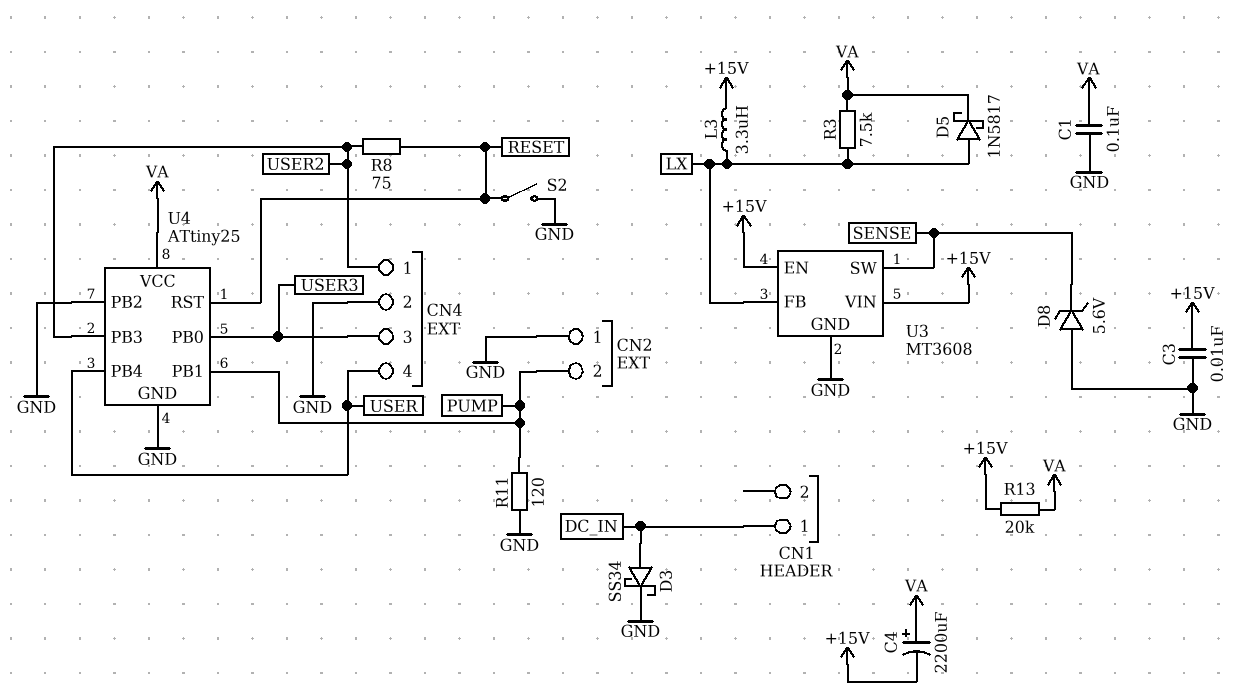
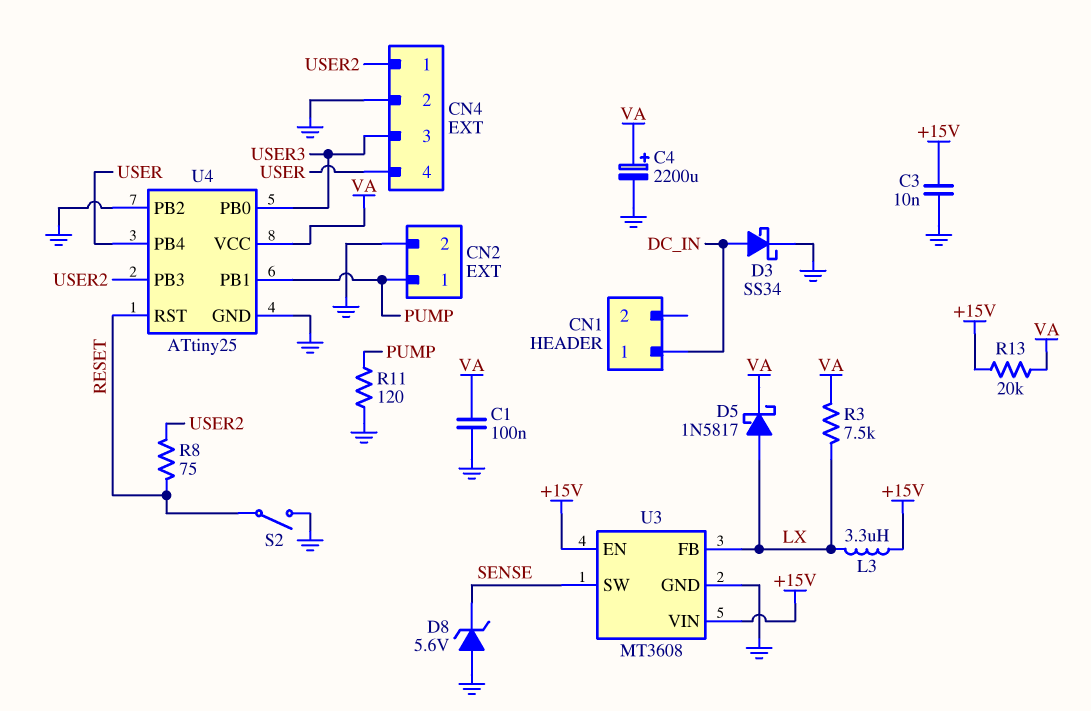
C4: 2200uF (plus VA, minus +15V) -> 2200uF (plus VA, minus GND)
CN2 pin 1: GND -> PUMP
CN2 pin 2: PUMP -> GND

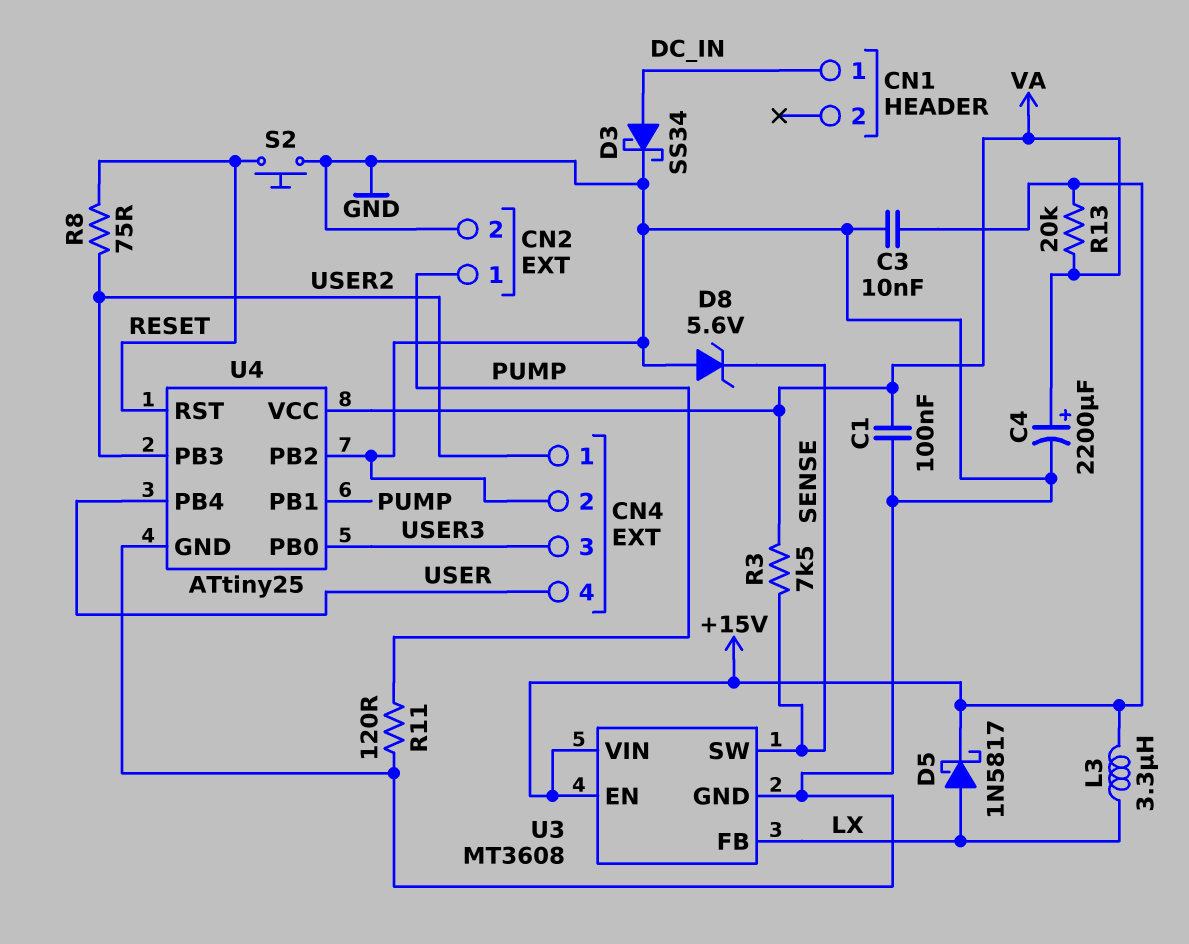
D5: schottky 1N5817 (A LX, K VA) -> schottky 1N5817 (A LX, K +15V)
R3: 7.5k (LX, VA) -> 7.5k (SENSE, VA)
S2: switch (GND, RESET) -> button (GND, RESET)

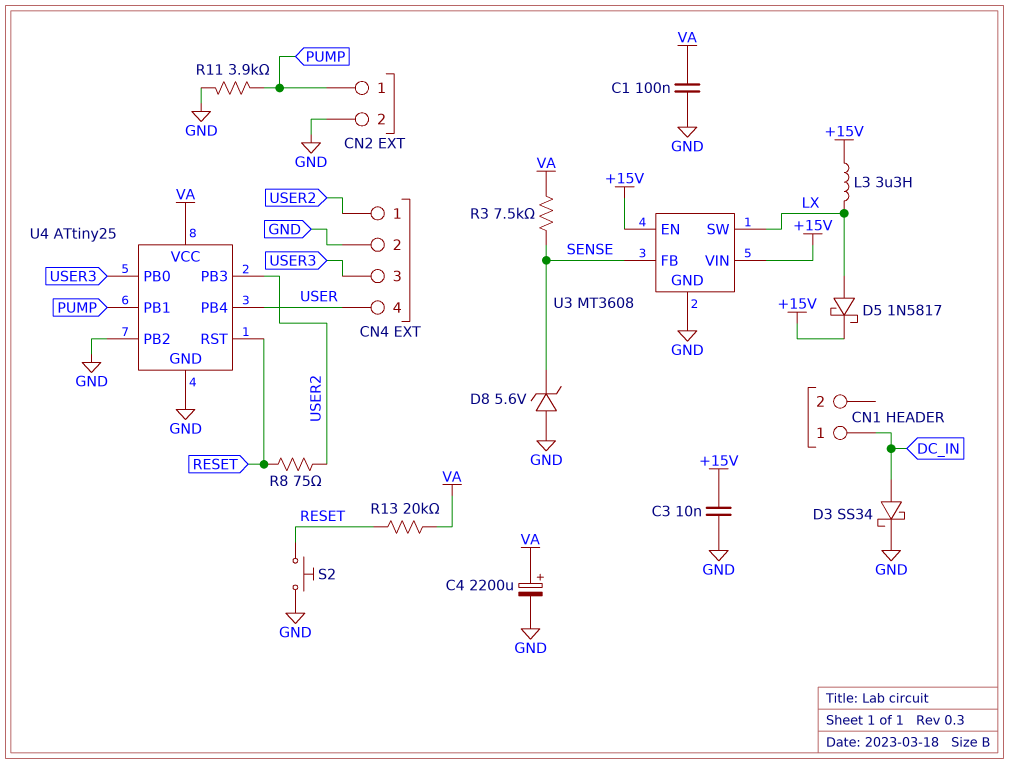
R11: 120 (GND, PUMP) -> 3.9k (GND, PUMP)
R13: 20k (+15V, VA) -> 20k (RESET, VA)
U3 pin FB: LX -> SENSE
U3 pin SW: SENSE -> LX

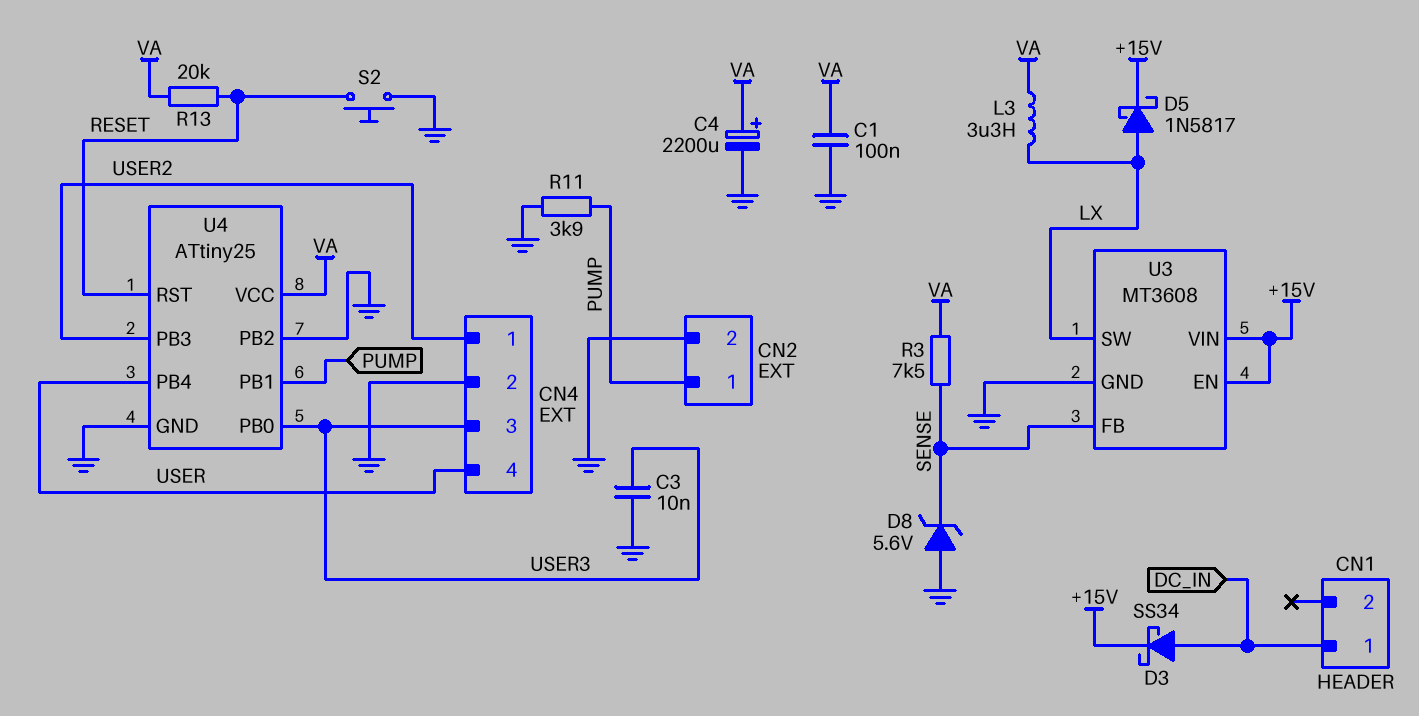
C3: 10nF (+15V, GND) -> 10nF (GND, USER3)
D3: schottky SS34 (A DC_IN, K GND) -> schottky SS34 (A DC_IN, K +15V)
L3: 3.3uH (+15V, LX) -> 3.3uH (LX, VA)
R8: 75 (RESET, USER2) -> none

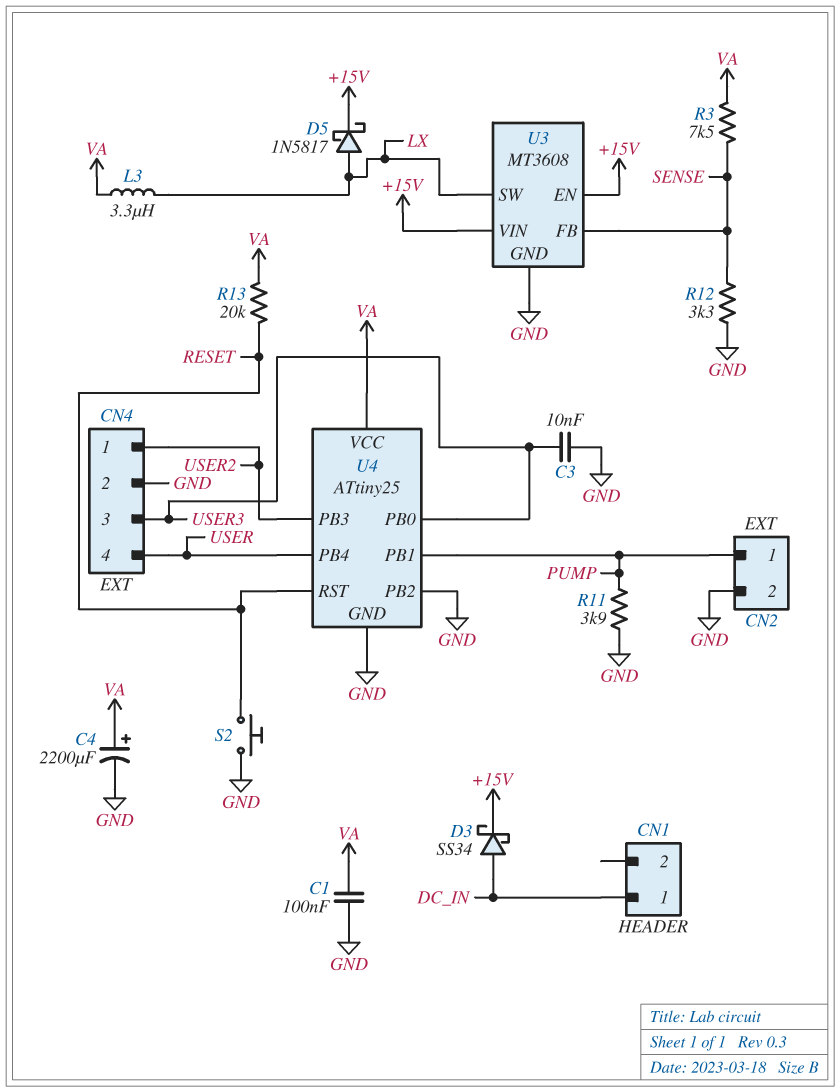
D8: zener 5.6V (A GND, K SENSE) -> none
R12: none -> 3.3k (GND, SENSE)

